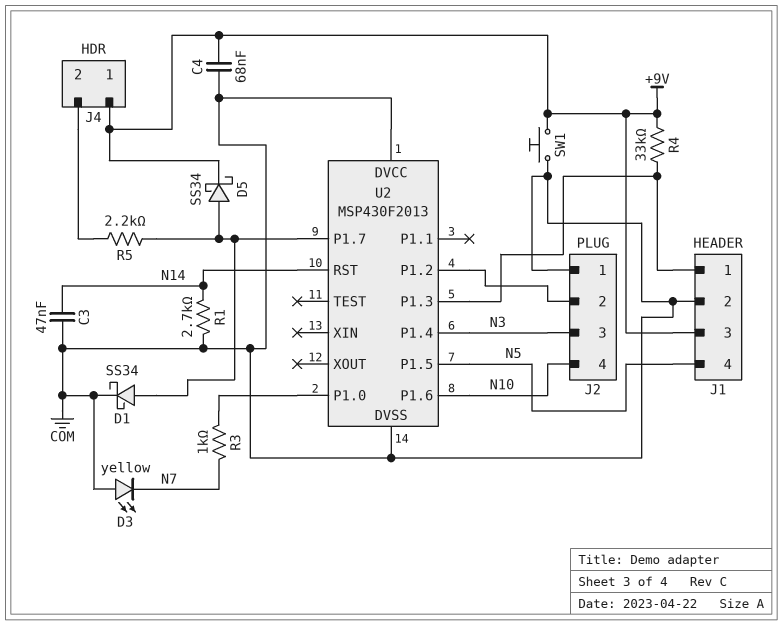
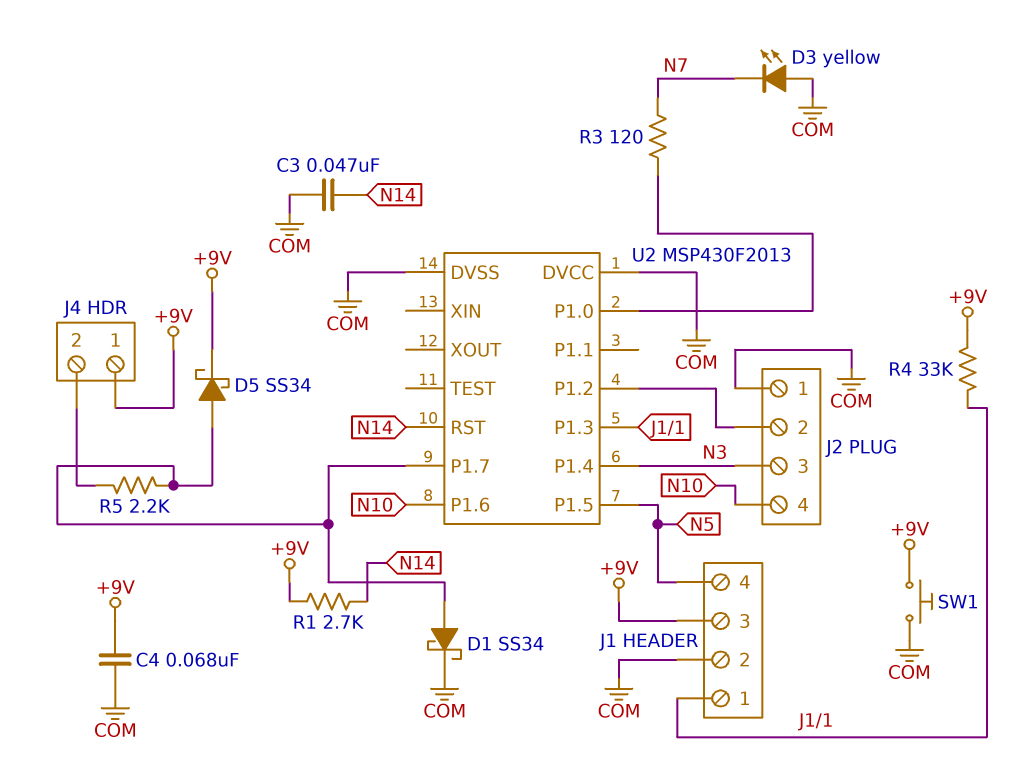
R1: 2.7k (COM, N14) -> 2.7k (+9V, N14)
R3: 1k (N7, U2/P1.0) -> 120 (N7, U2/P1.0)

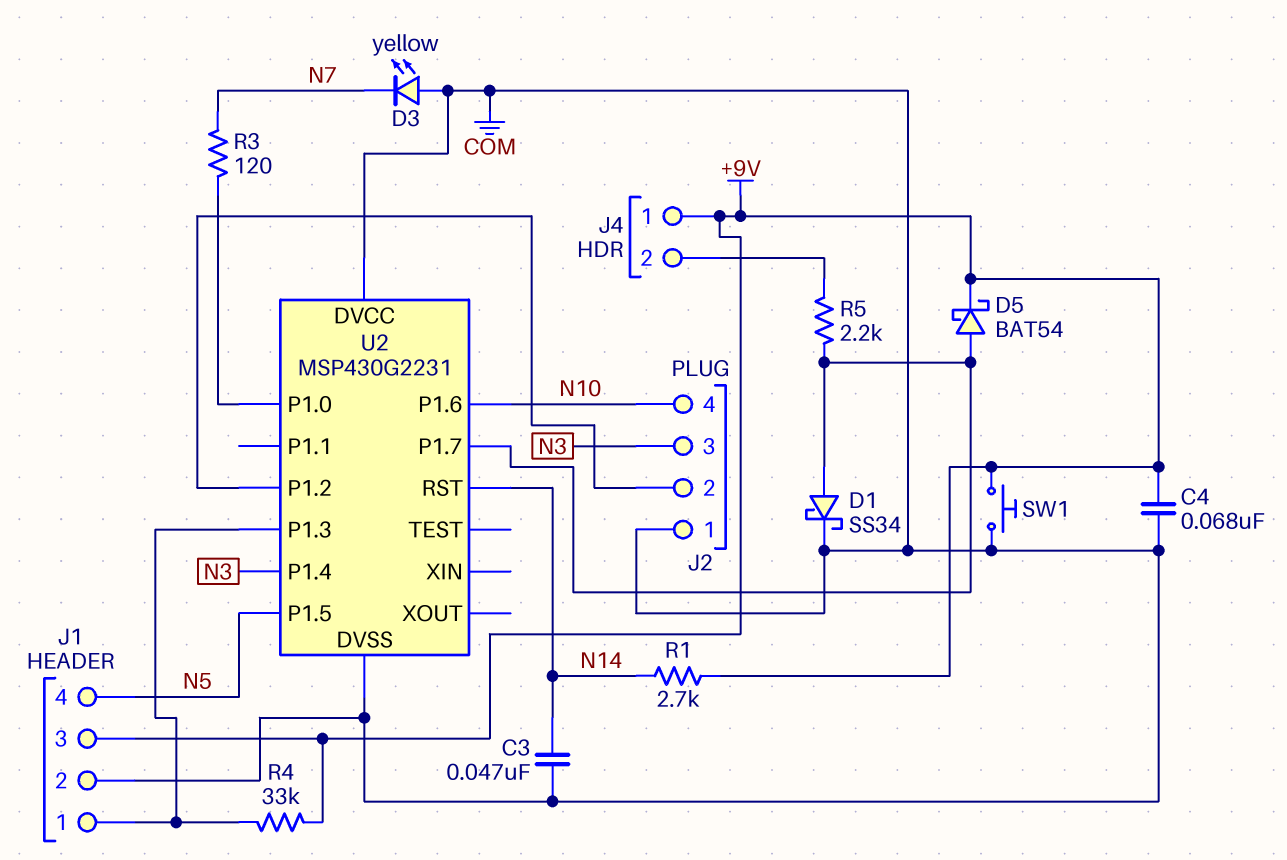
D5: schottky SS34 (A U2/P1.7, K +9V) -> schottky BAT54 (A U2/P1.7, K +9V)
U2: MSP430F2013 -> MSP430G2231

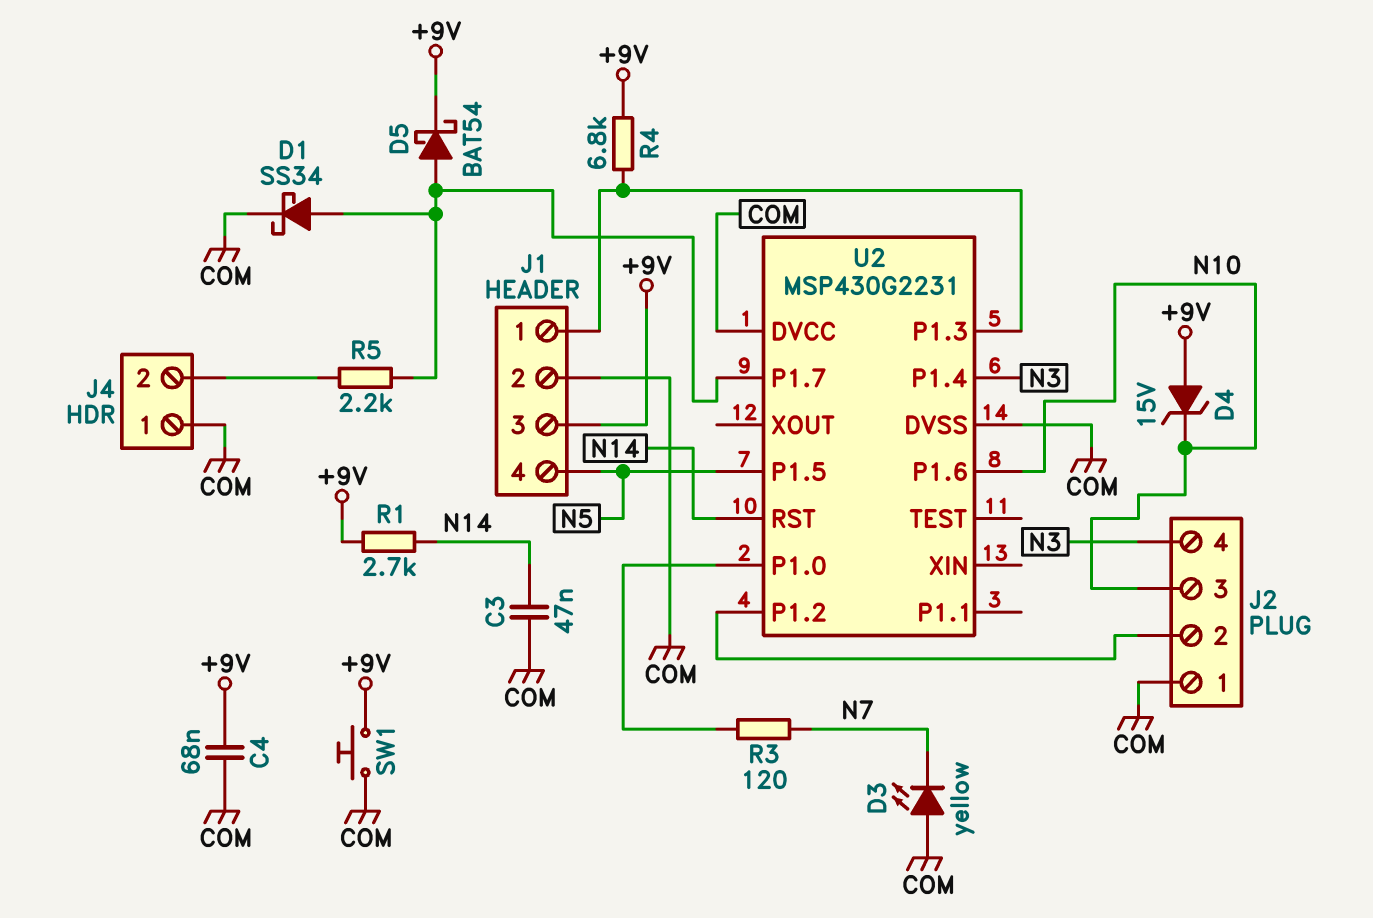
D4: none -> zener 15V (A +9V, K N10)
J2 pin 3: N3 -> N10
J2 pin 4: N10 -> N3
J4 pin 1: +9V -> COM
R4: 33k (+9V, J1/1) -> 6.8k (+9V, J1/1)

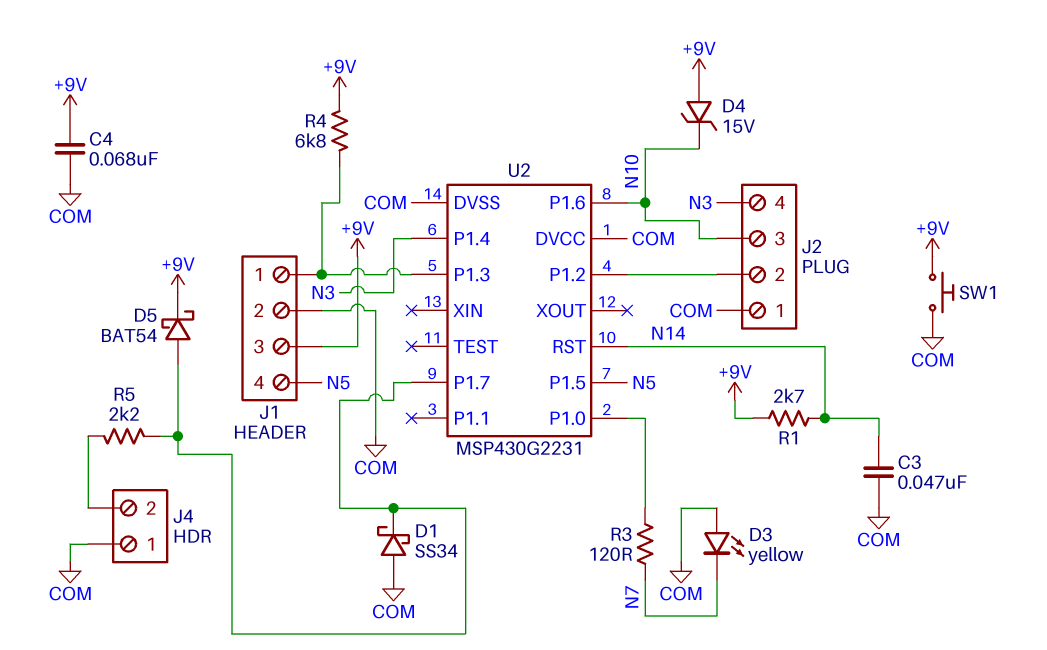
D1: schottky SS34 (A U2/P1.7, K COM) -> schottky SS34 (A COM, K U2/P1.7)

